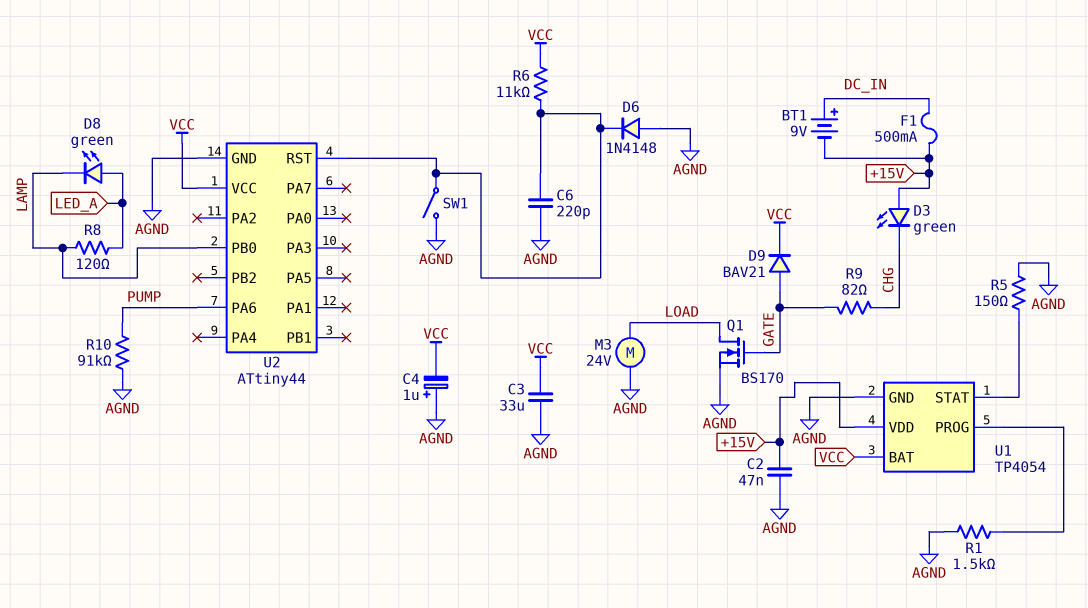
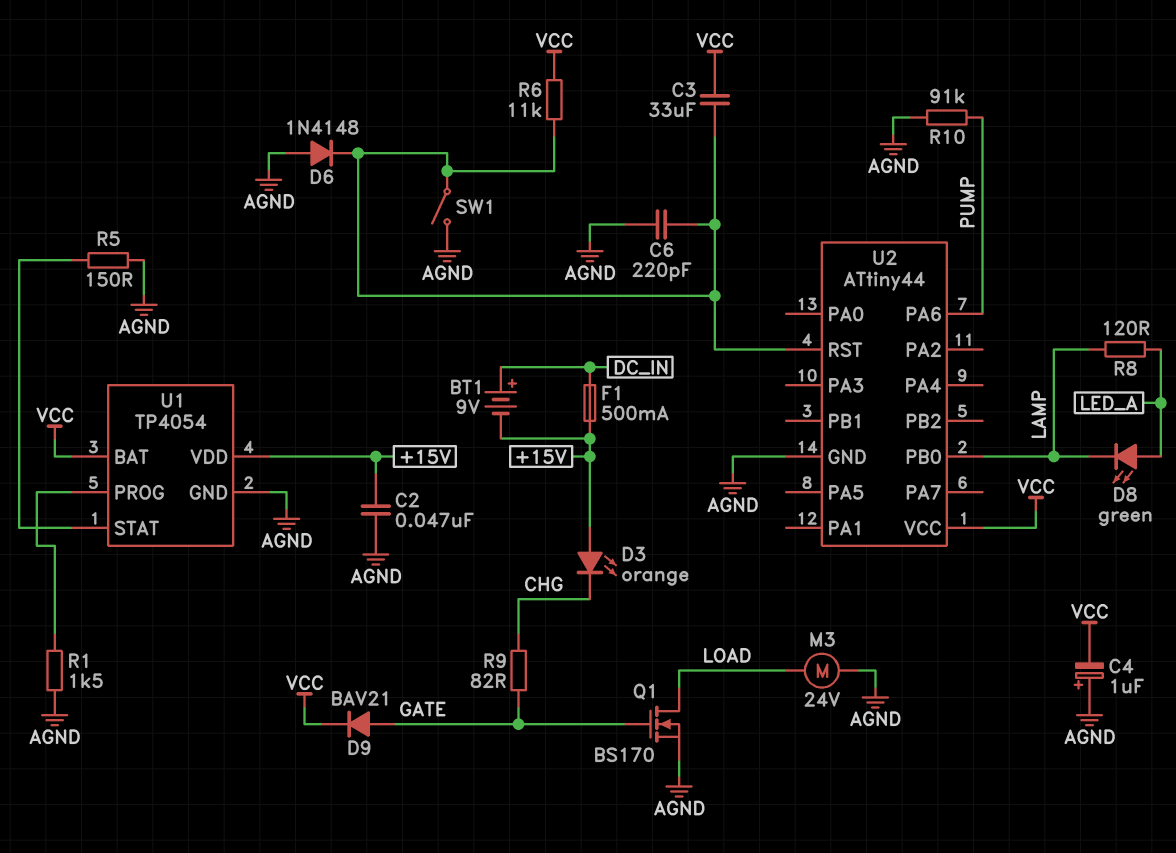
C3: 33uF (AGND, VCC) -> 33uF (U2/RST, VCC)
D3: LED green (A +15V, K CHG) -> LED orange (A +15V, K CHG)

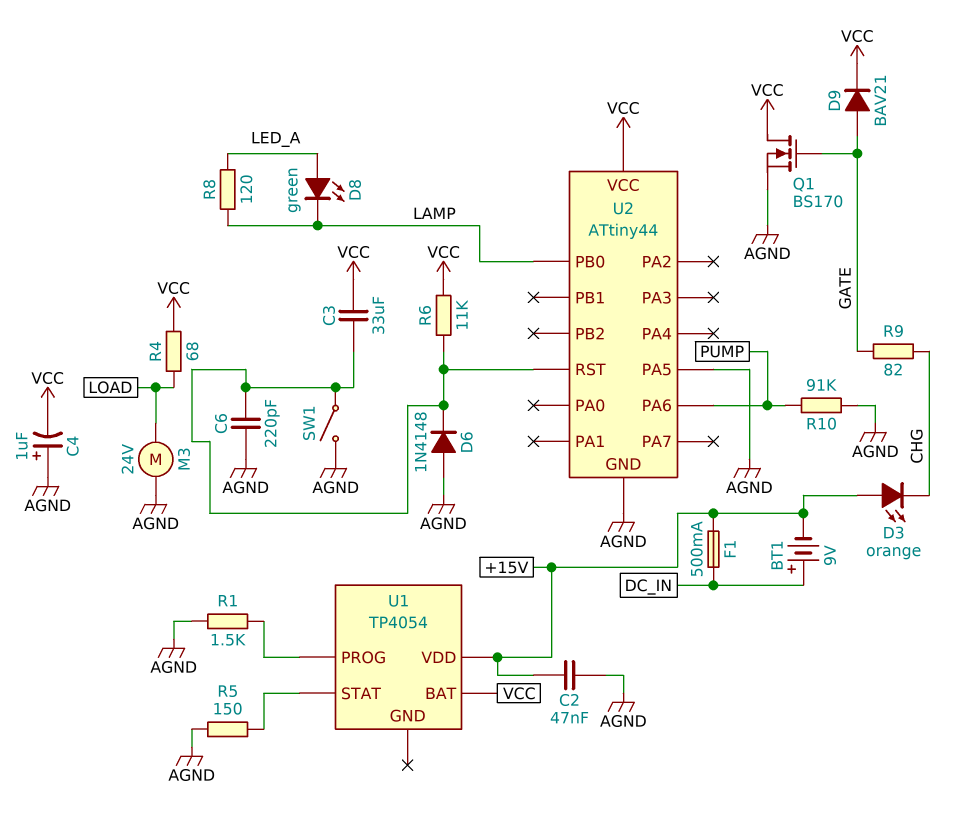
Q1: NMOS BS170 (G GATE, D LOAD, S AGND) -> NMOS BS170 (G GATE, D VCC, S AGND)
R4: none -> 68 (LOAD, VCC)
U1 pin GND: AGND -> none
U2 pin PA5: none -> AGND

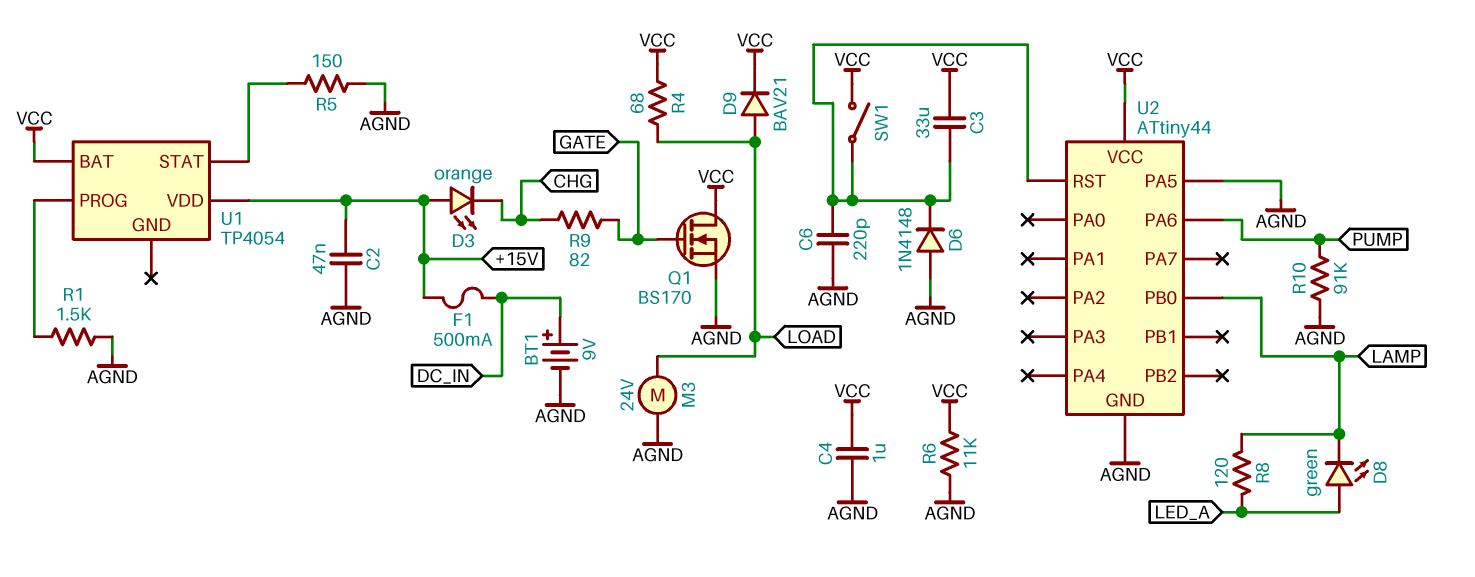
BT1: 9V (plus DC_IN, minus +15V) -> 9V (plus DC_IN, minus AGND)
C4: 1uF (plus AGND, minus VCC) -> 1uF (AGND, VCC)
D9: diode BAV21 (A GATE, K VCC) -> diode BAV21 (A LOAD, K VCC)
R6: 11k (U2/RST, VCC) -> 11k (AGND, VCC)
SW1: switch (AGND, U2/RST) -> switch (U2/RST, VCC)

